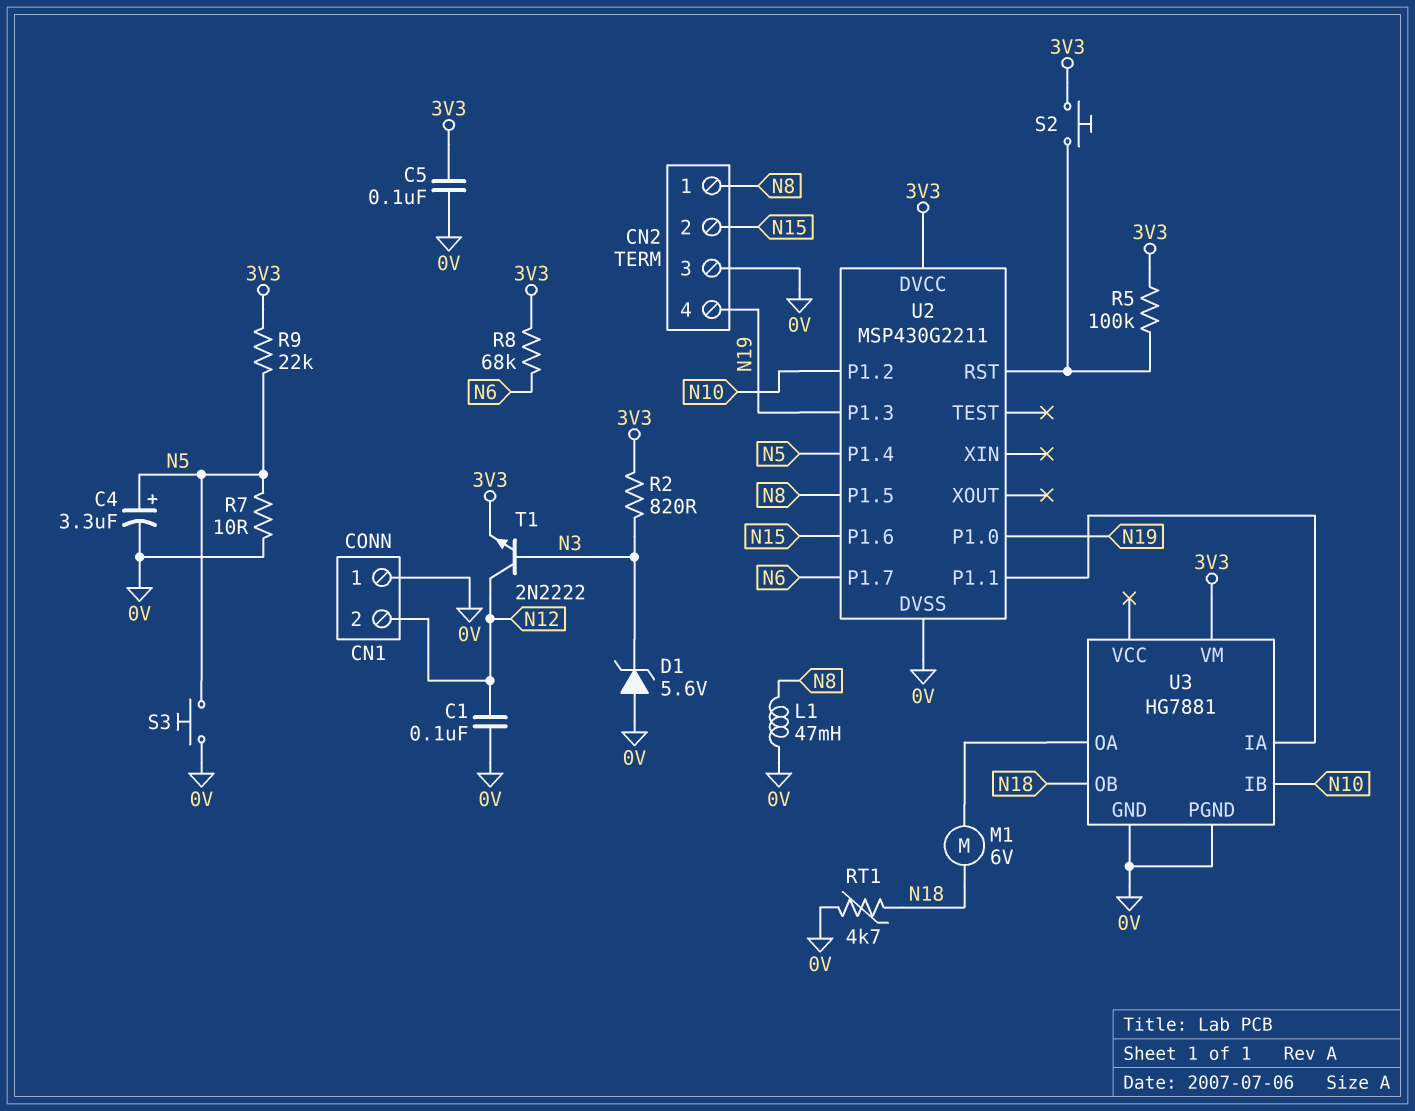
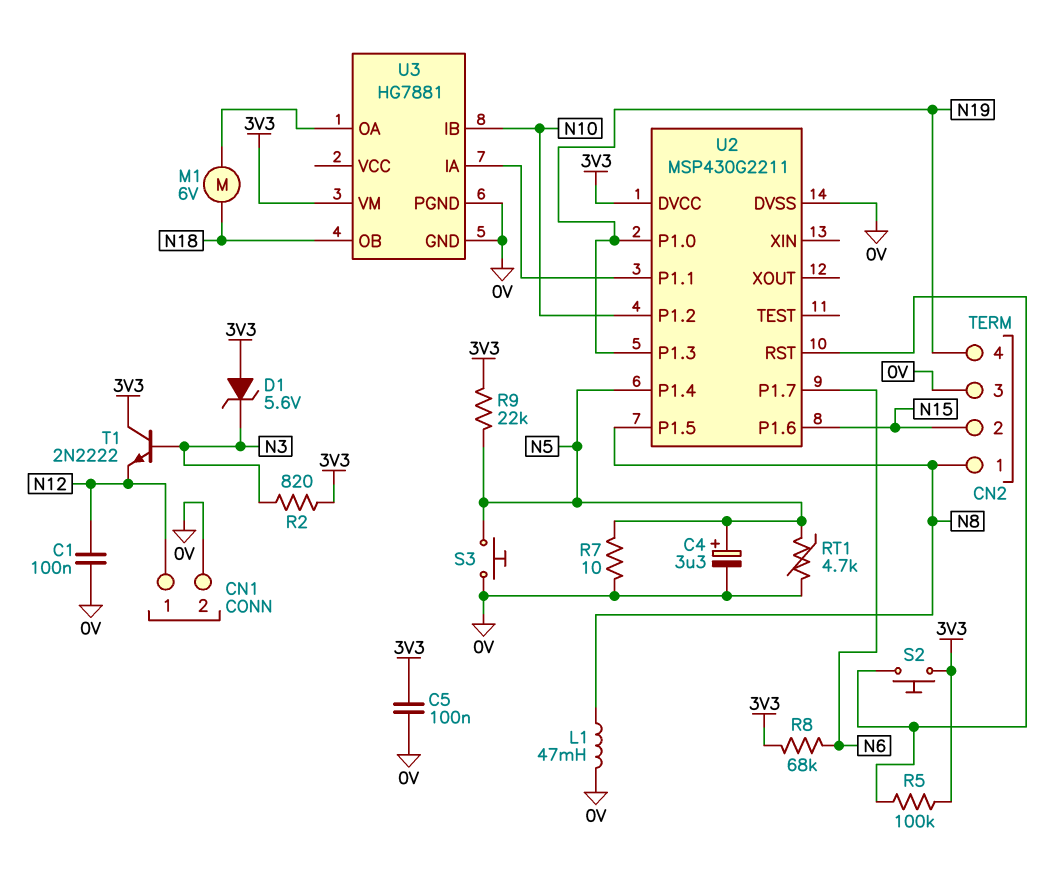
CN1 pin 1: 0V -> N12
CN1 pin 2: N12 -> 0V
D1: zener 5.6V (A 0V, K N3) -> zener 5.6V (A 3V3, K N3)
RT1: 4.7k (0V, N18) -> 4.7k (0V, N5)
T1: NPN 2N2222 (B N3, C N12, E 3V3) -> NPN 2N2222 (B N3, C 3V3, E N12)

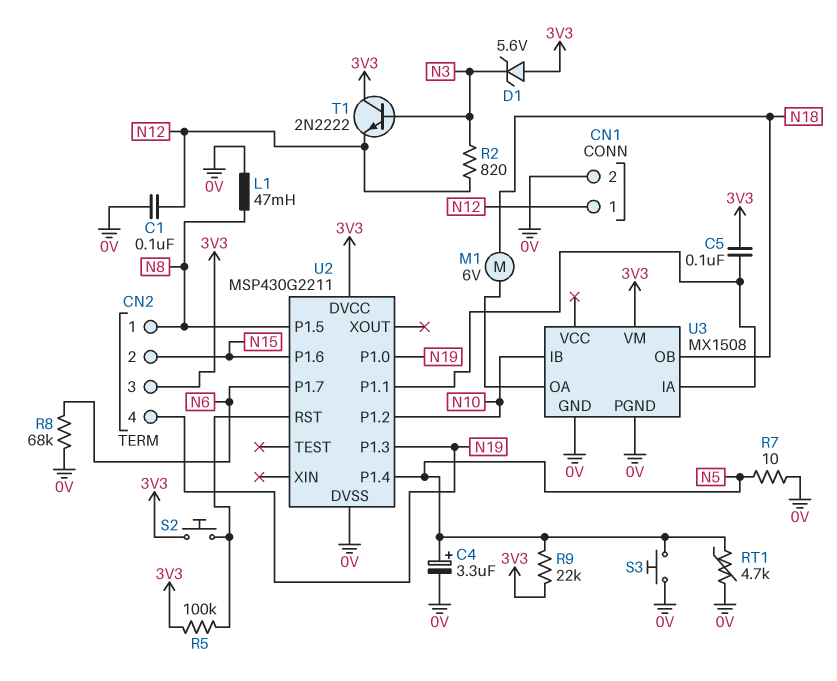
C5: 100nF (0V, 3V3) -> 100nF (3V3, U2/P1.1)
CN2 pin 3: 0V -> 3V3
R2: 820 (3V3, N3) -> 820 (N3, N12)
R8: 68k (3V3, N6) -> 68k (0V, N6)
U3: HG7881 -> MX1508

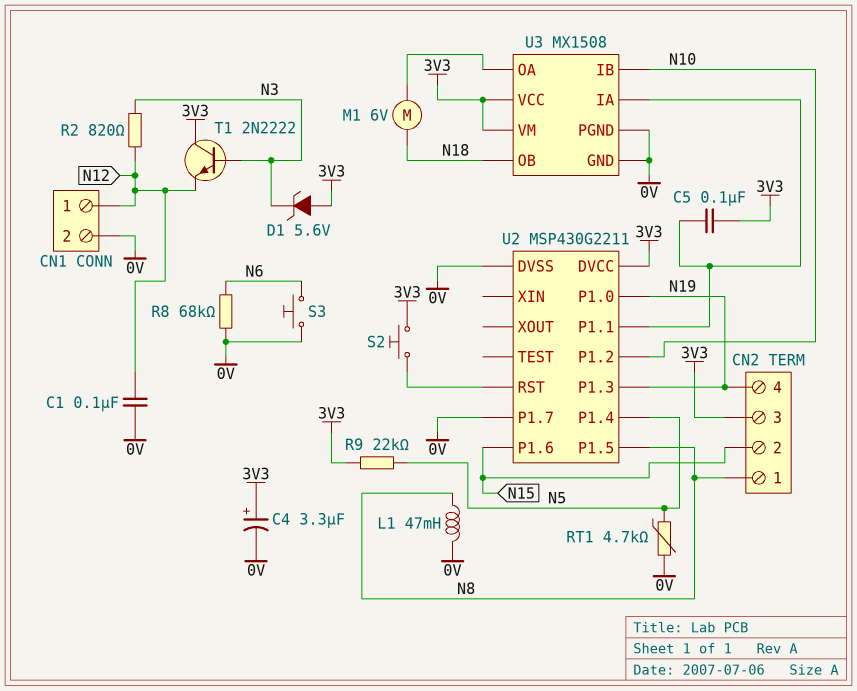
C4: 3.3uF (plus N5, minus 0V) -> 3.3uF (plus 3V3, minus 0V)
R5: 100k (3V3, U2/RST) -> none
R7: 10 (0V, N5) -> none
S3: button (0V, N5) -> button (0V, N6)
U2 pin P1.7: N6 -> 0V
U3 pin VCC: none -> 3V3

